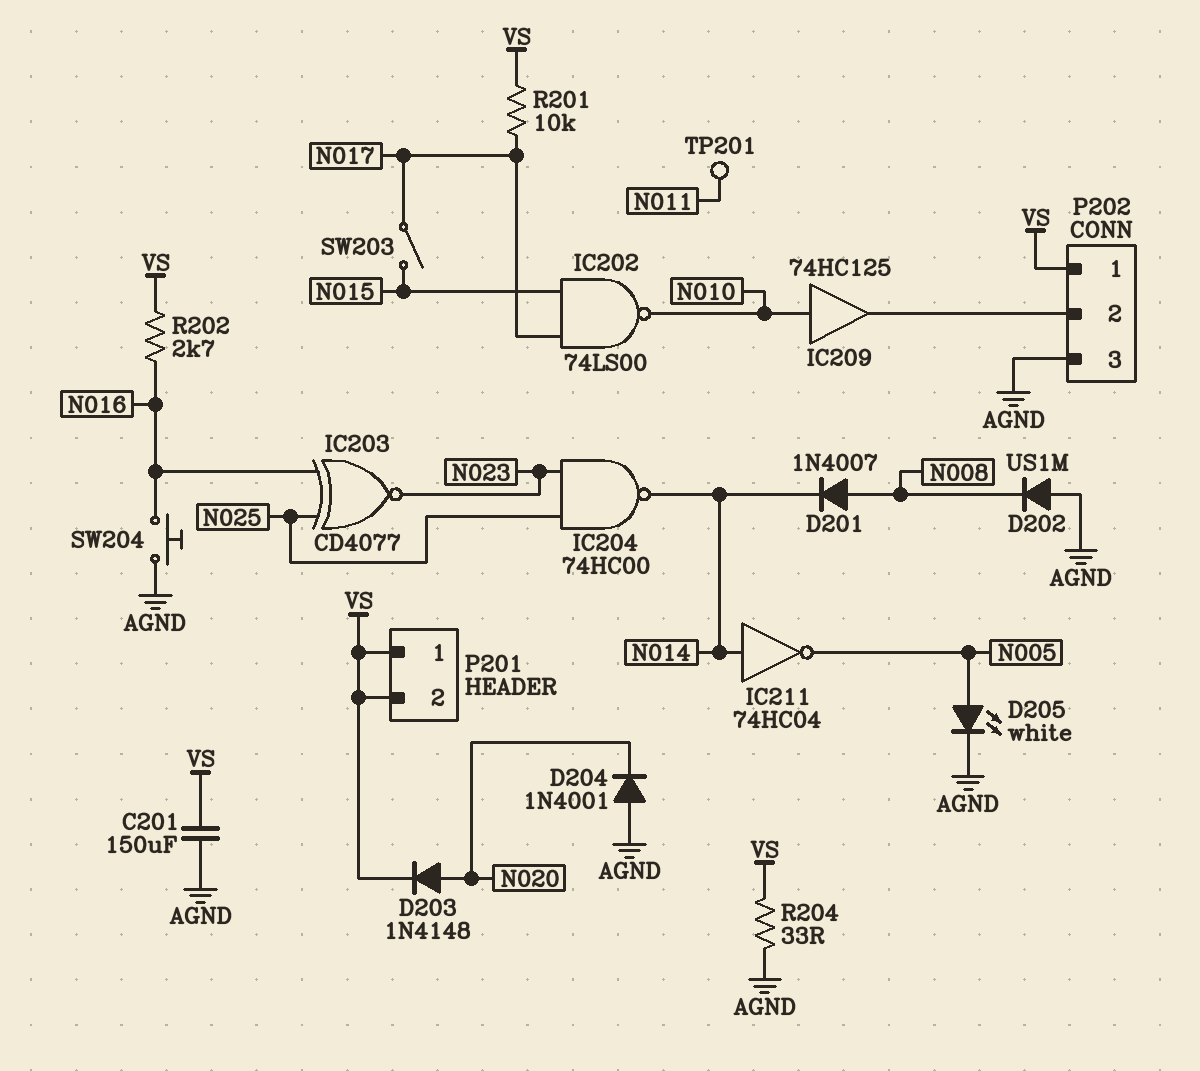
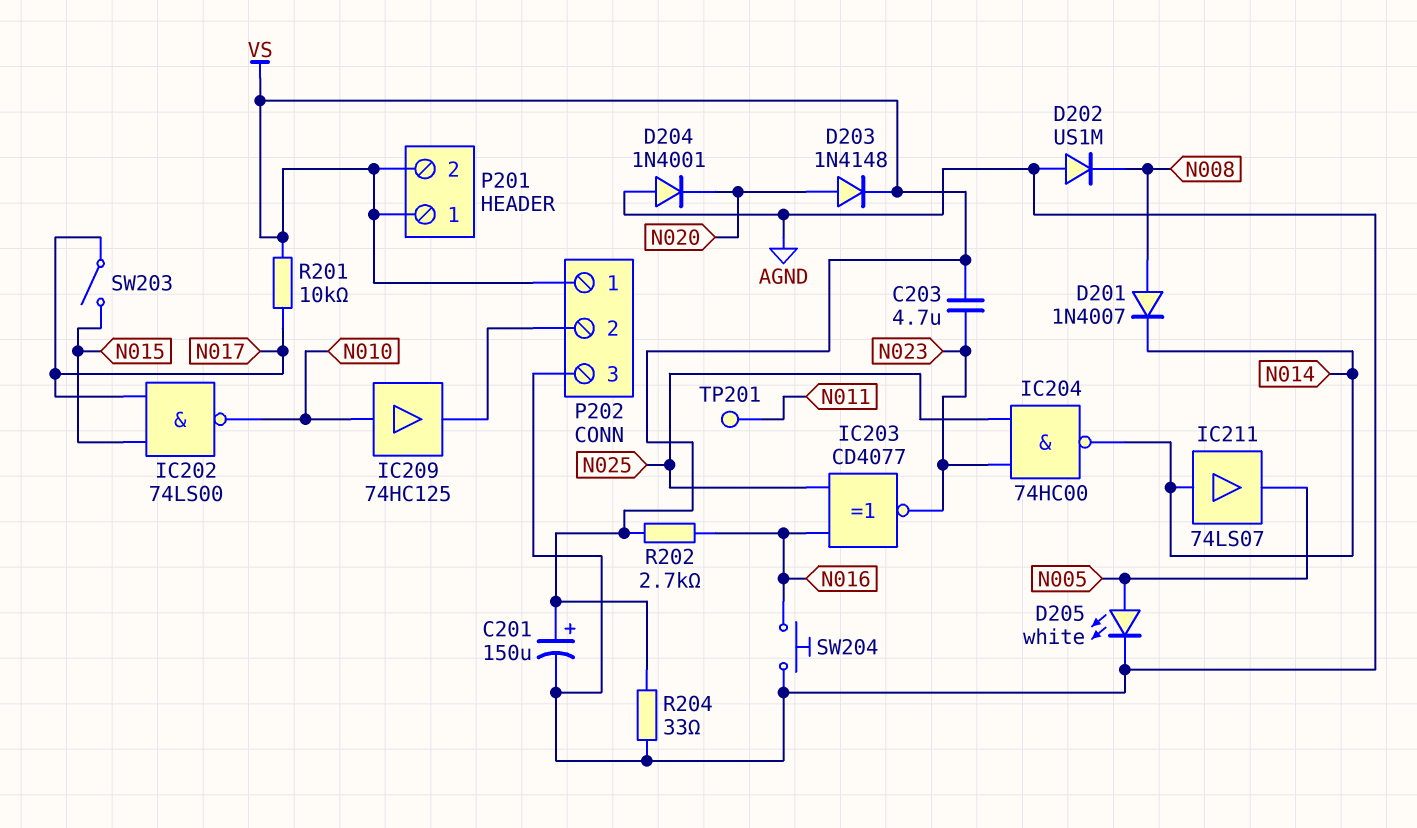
C201: 150uF (AGND, VS) -> 150uF (plus VS, minus AGND)
C203: none -> 4.7uF (N023, VS)
IC211: NOT 74HC04 (in N014, out N005) -> buffer 74LS07 (in N014, out N005)

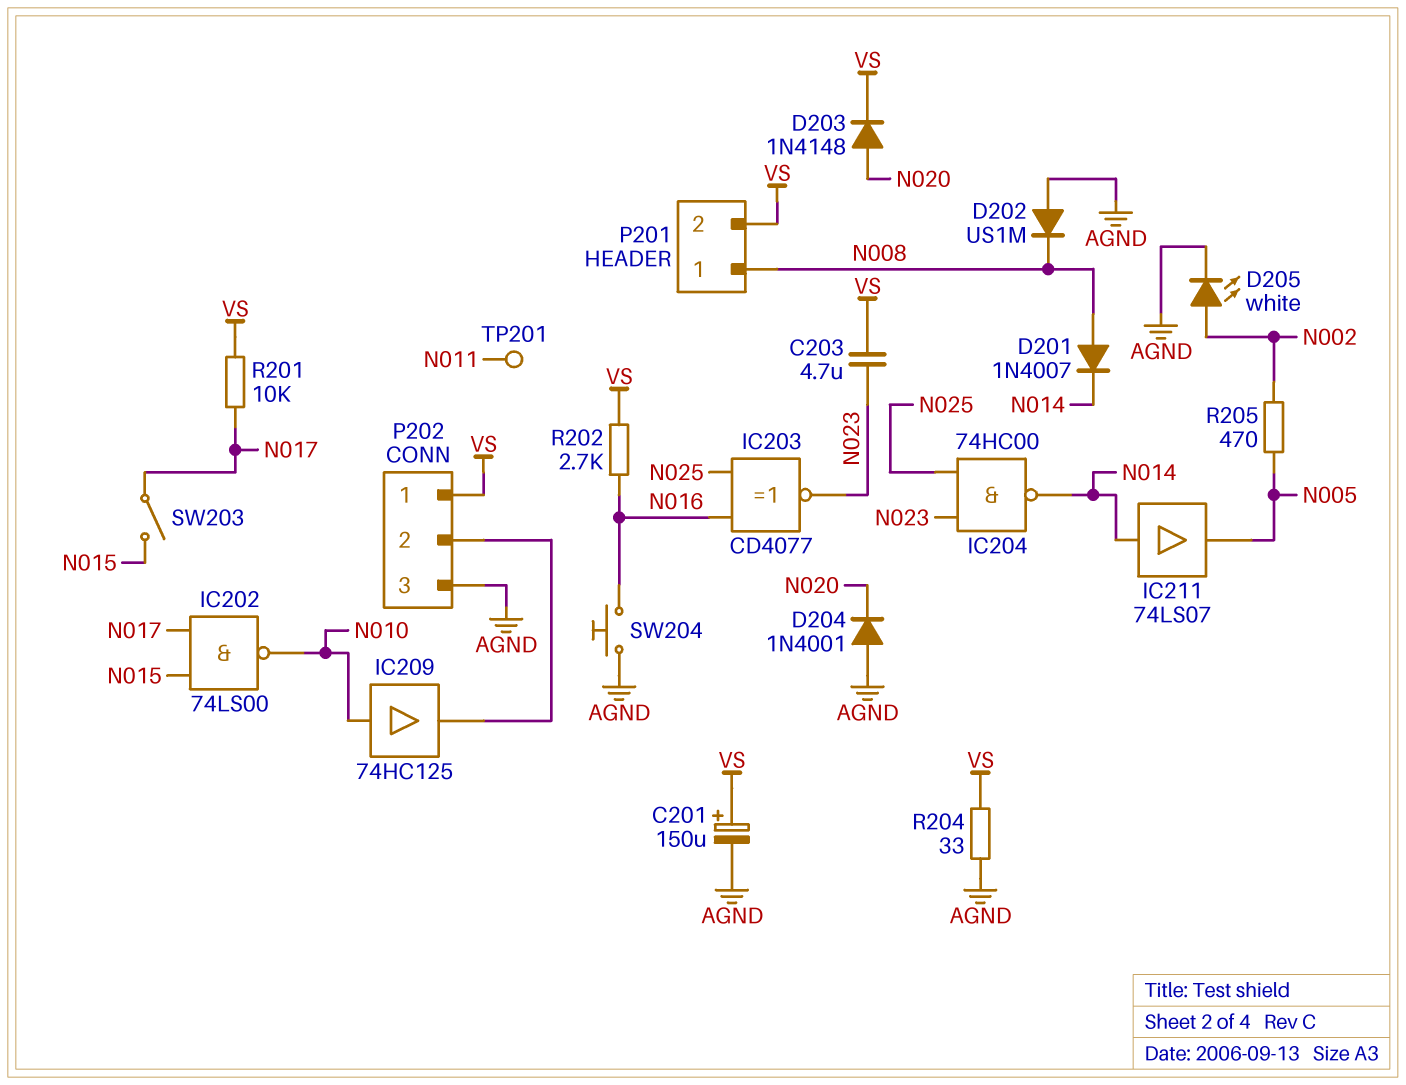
D205: LED white (A N005, K AGND) -> LED white (A N002, K AGND)
P201 pin 1: VS -> N008
R205: none -> 470 (N002, N005)

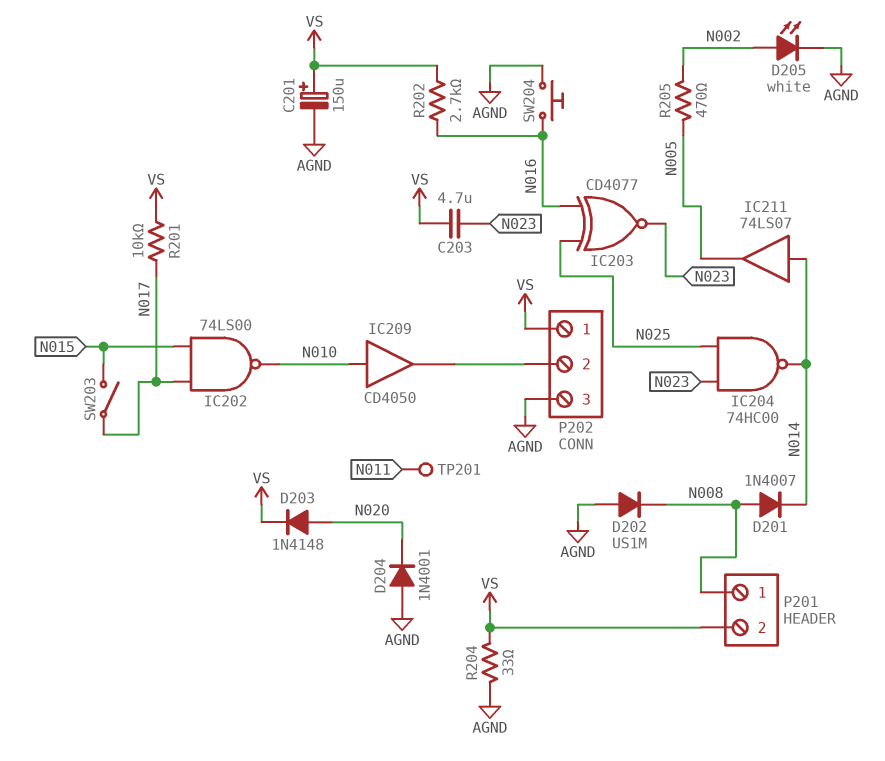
IC209: buffer 74HC125 (in N010, out P202/2) -> buffer CD4050 (in N010, out P202/2)

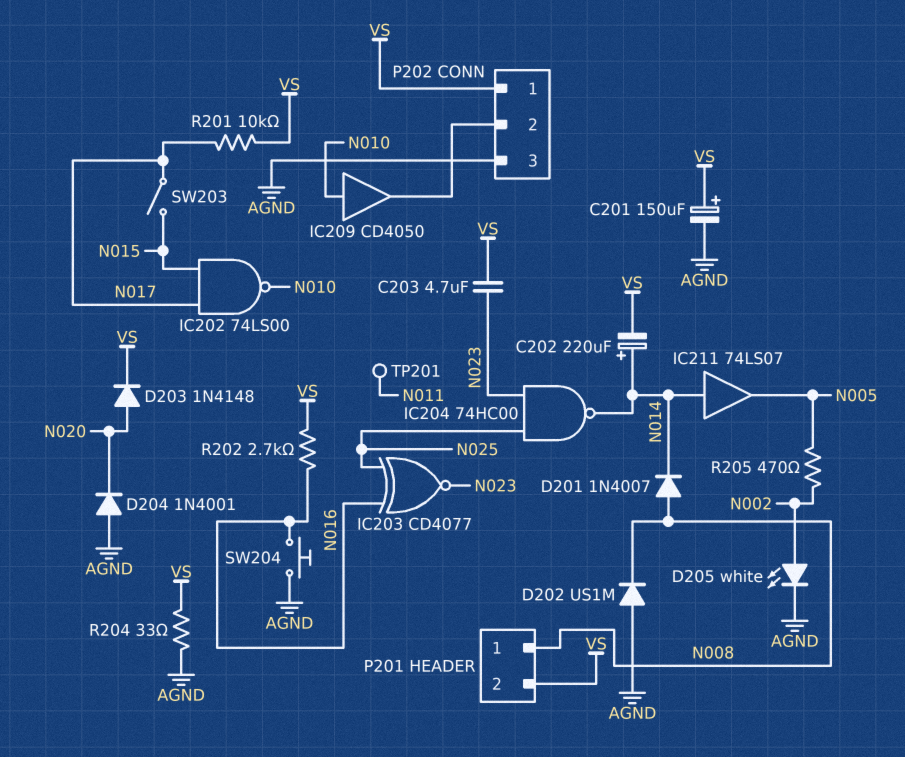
C202: none -> 220uF (plus N014, minus VS)

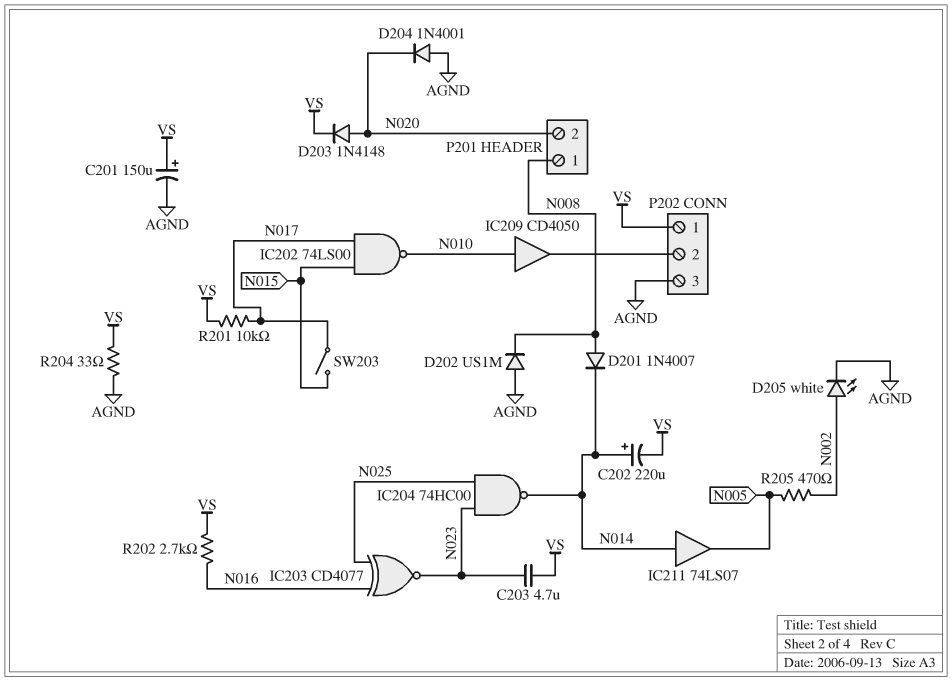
P201 pin 2: VS -> N020
SW204: button (AGND, N016) -> none
TP201: test point (N011) -> none

